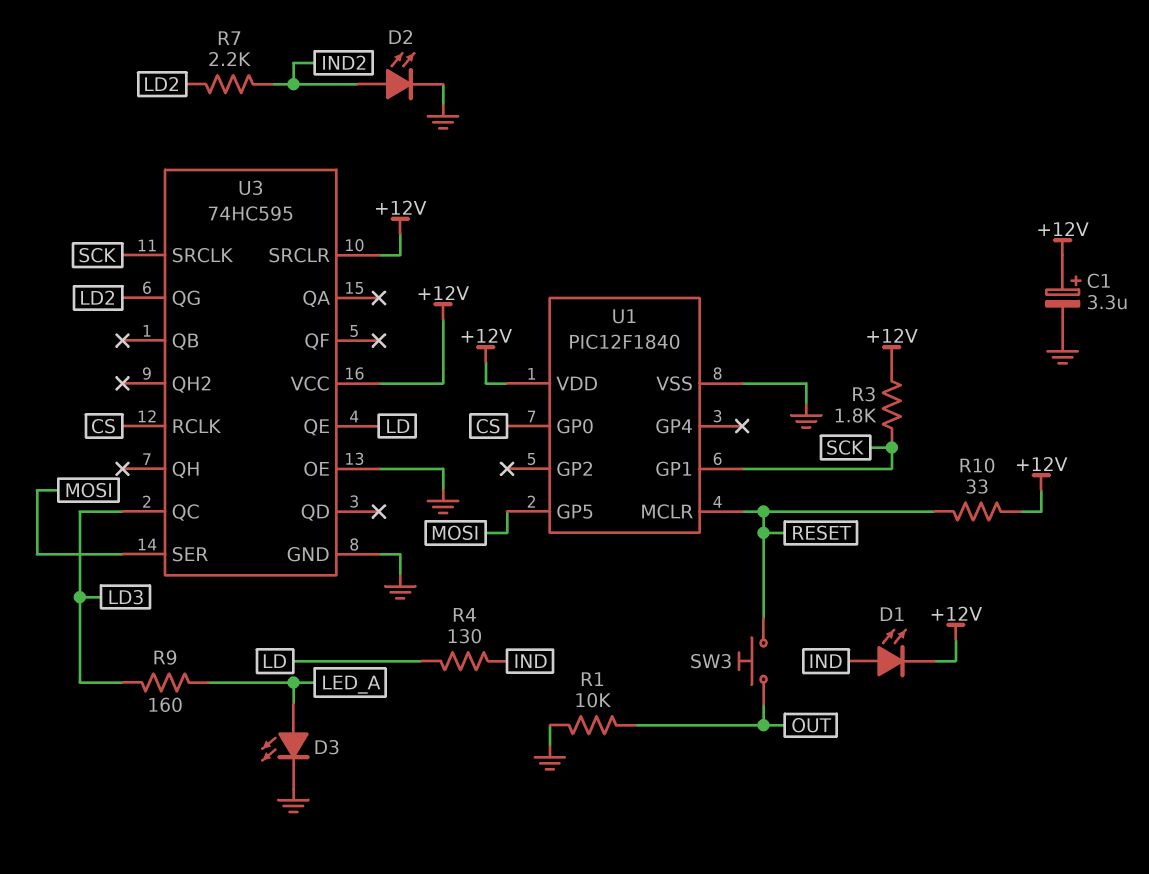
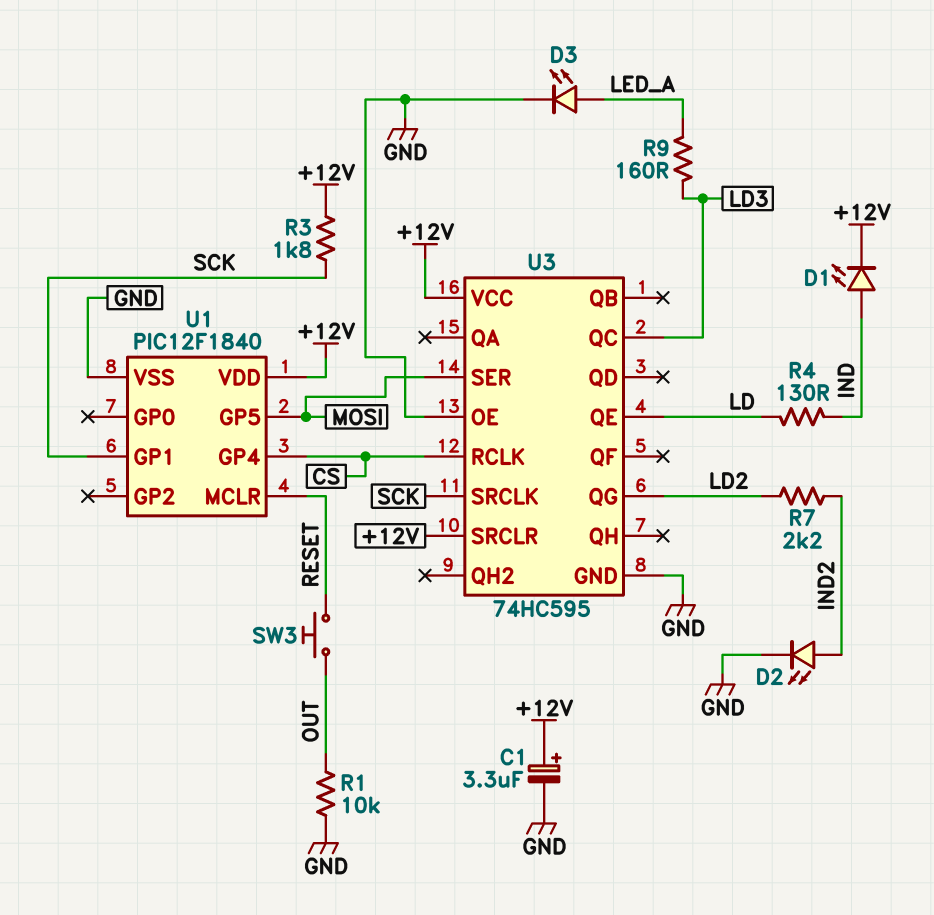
R10: 33 (+12V, RESET) -> none
U1 pin GP0: CS -> none
U1 pin GP4: none -> CS

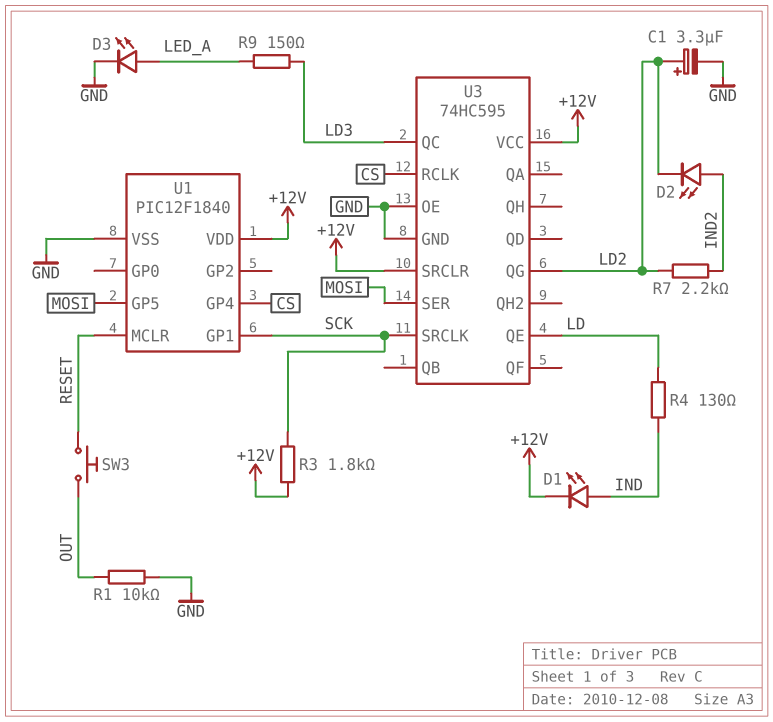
C1: 3.3uF (plus +12V, minus GND) -> 3.3uF (plus LD2, minus GND)
D2: LED (A IND2, K GND) -> LED (A IND2, K LD2)
R9: 160 (LD3, LED_A) -> 150 (LD3, LED_A)

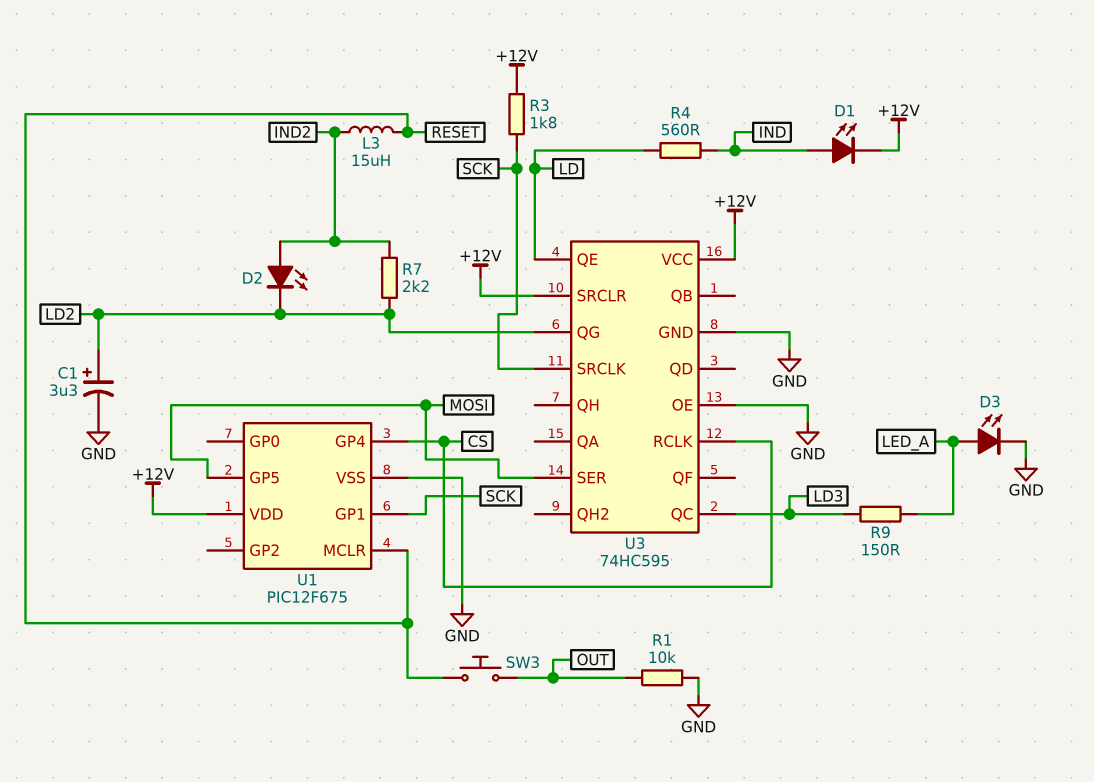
L3: none -> 15uH (IND2, RESET)
R4: 130 (IND, LD) -> 560 (IND, LD)
U1: PIC12F1840 -> PIC12F675

